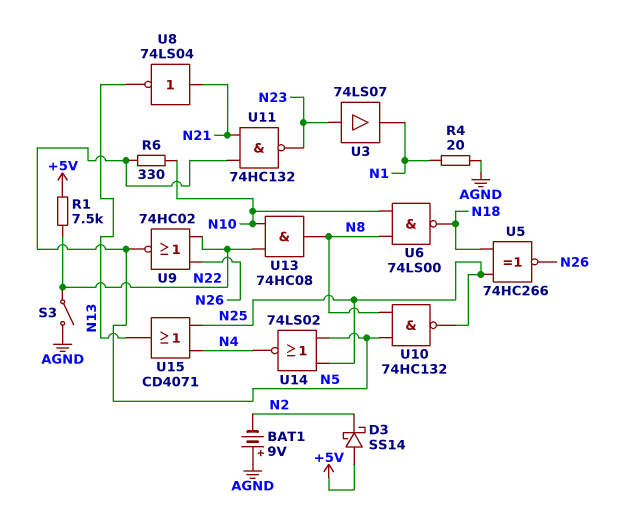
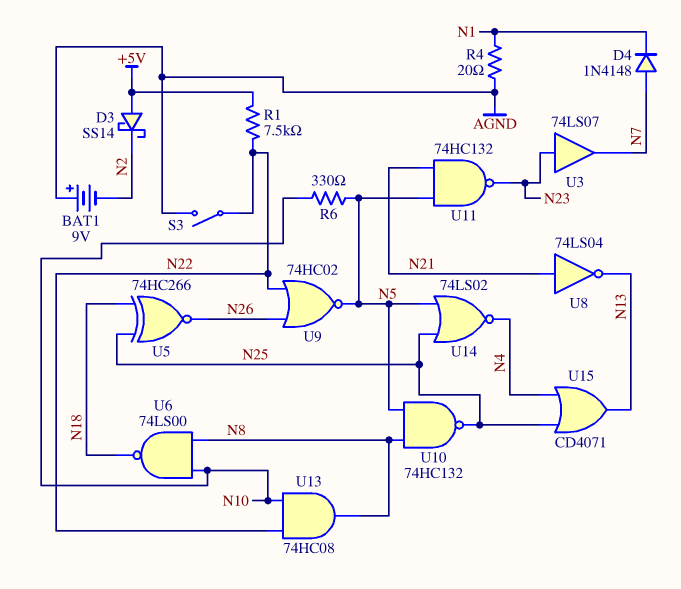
D4: none -> diode 1N4148 (A N7, K N1)
U3: buffer 74LS07 (in N23, out N1) -> buffer 74LS07 (in N23, out N7)

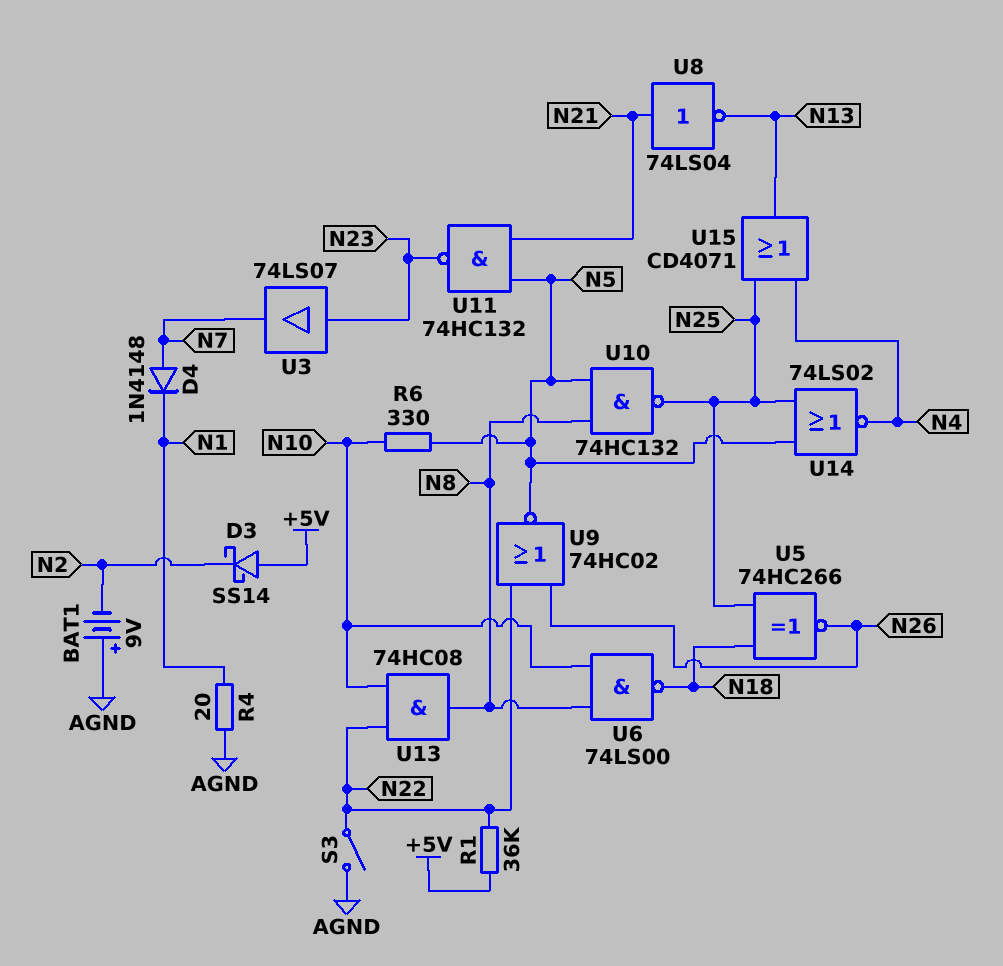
R1: 7.5k (+5V, N22) -> 36k (+5V, N22)

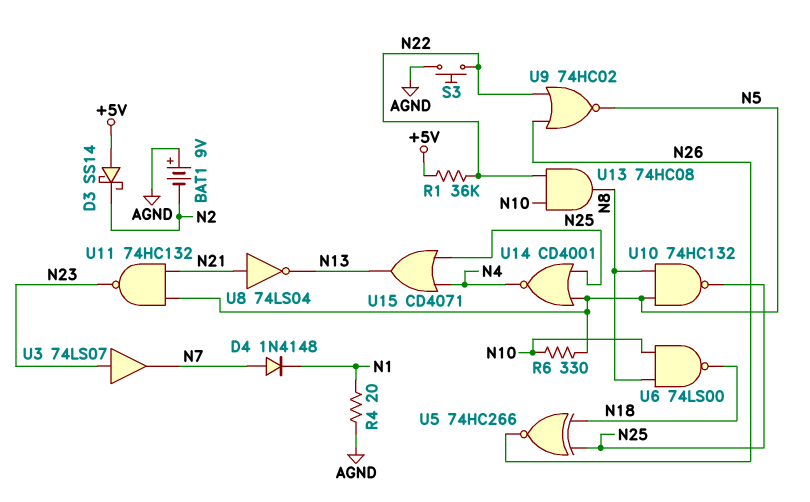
S3: switch (AGND, N22) -> button (AGND, N22)
U14: NOR 74LS02 (in N5, in N25, out N4) -> NOR CD4001 (in N5, in N25, out N4)

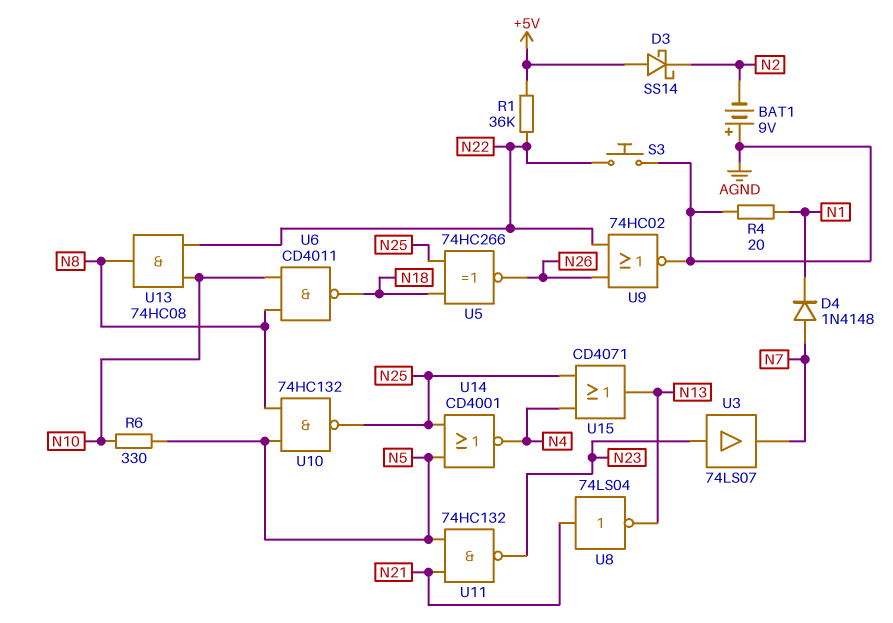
U6: NAND 74LS00 (in N8, in N10, out N18) -> NAND CD4011 (in N8, in N10, out N18)
U9: NOR 74HC02 (in N22, in N26, out N5) -> NOR 74HC02 (in N22, in N26, out AGND)

